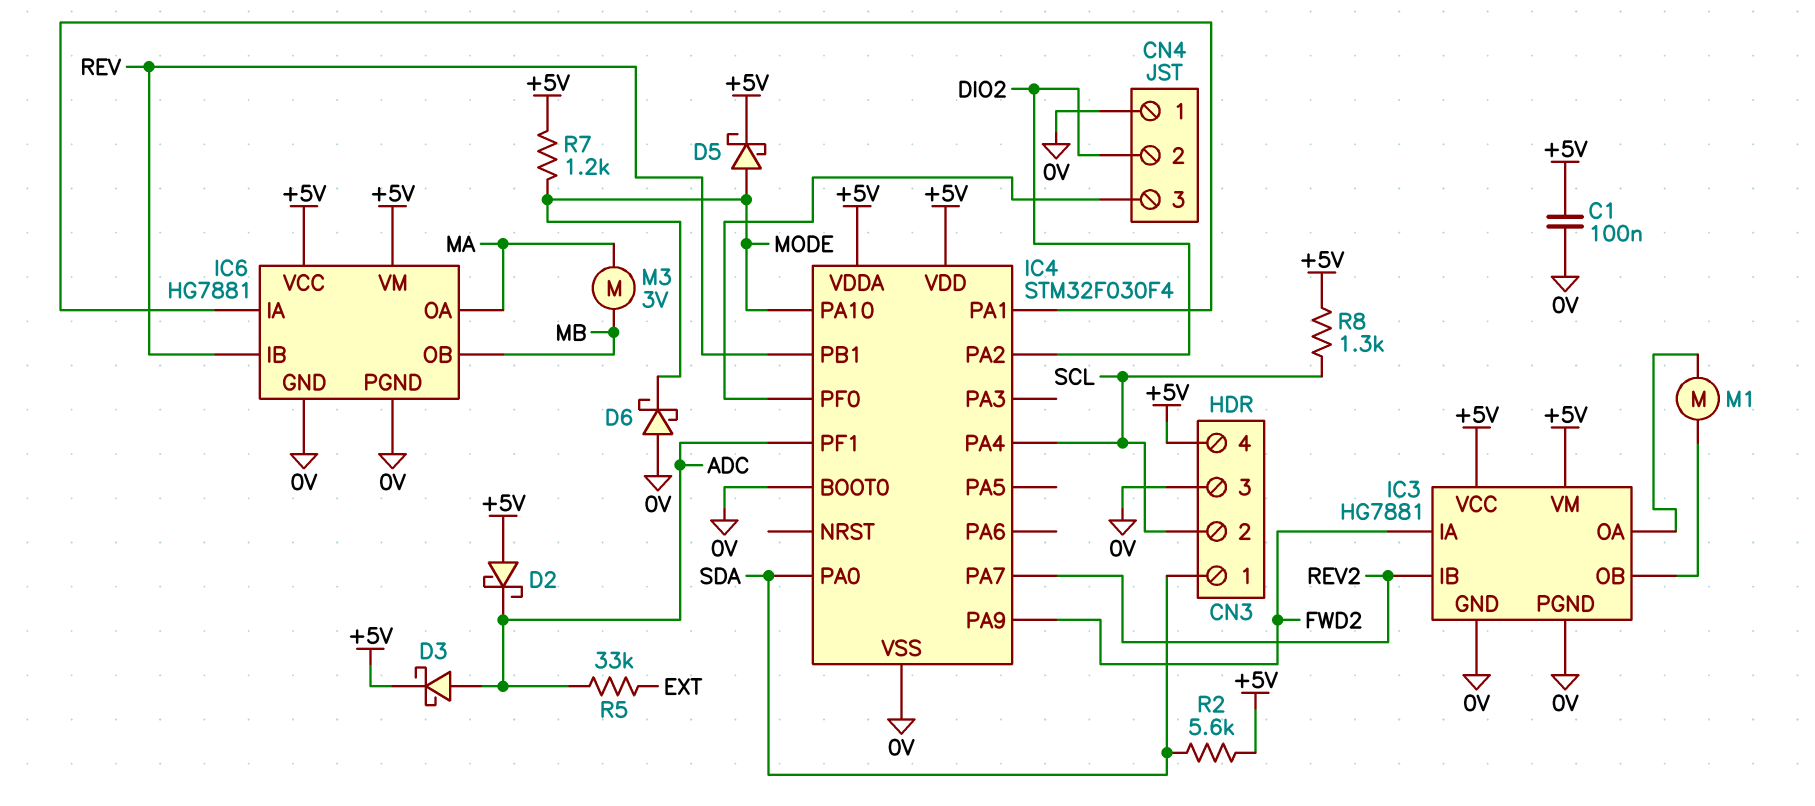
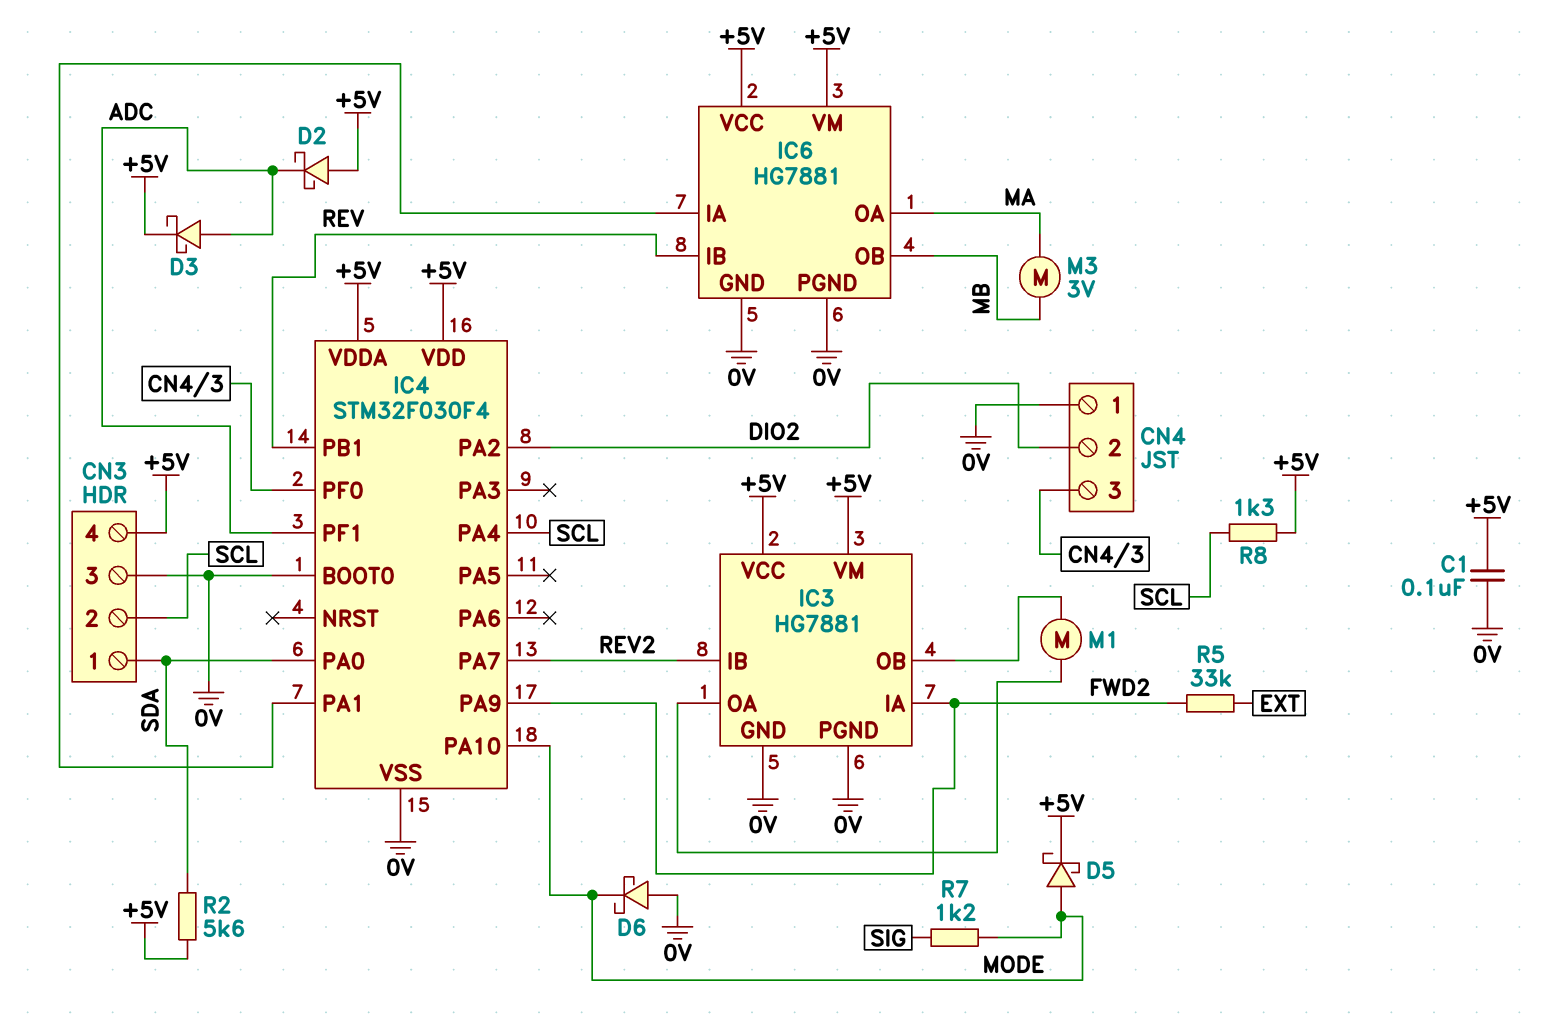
R5: 33k (ADC, EXT) -> 33k (EXT, FWD2)
R7: 1.2k (+5V, MODE) -> 1.2k (MODE, SIG)

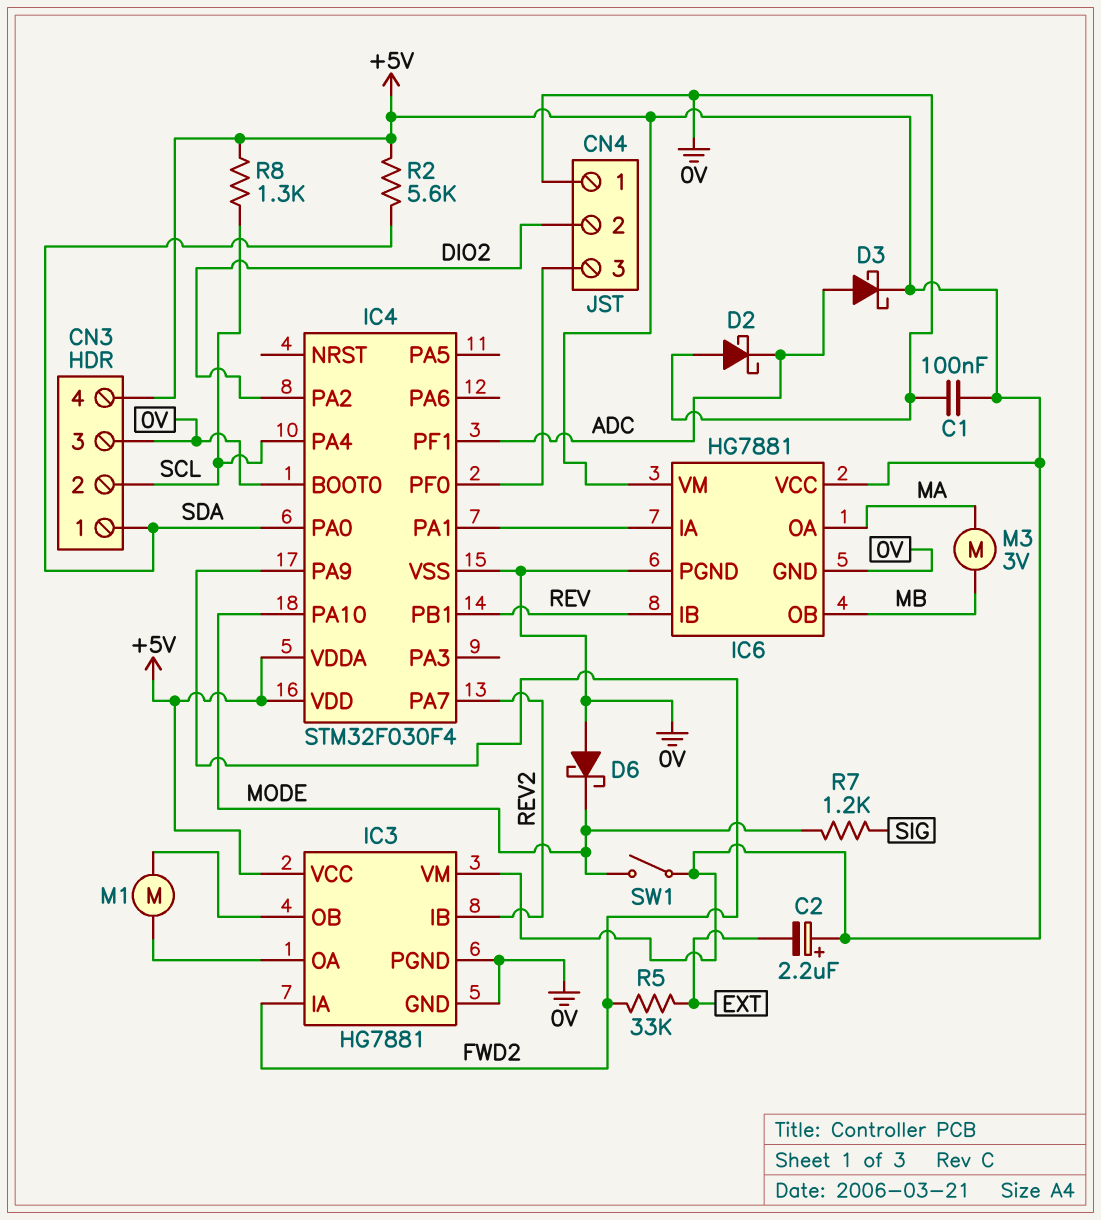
C2: none -> 2.2uF (plus +5V, minus EXT)
D2: schottky (A +5V, K ADC) -> schottky (A 0V, K ADC)
D5: schottky (A MODE, K +5V) -> none
SW1: none -> switch (+5V, MODE)

